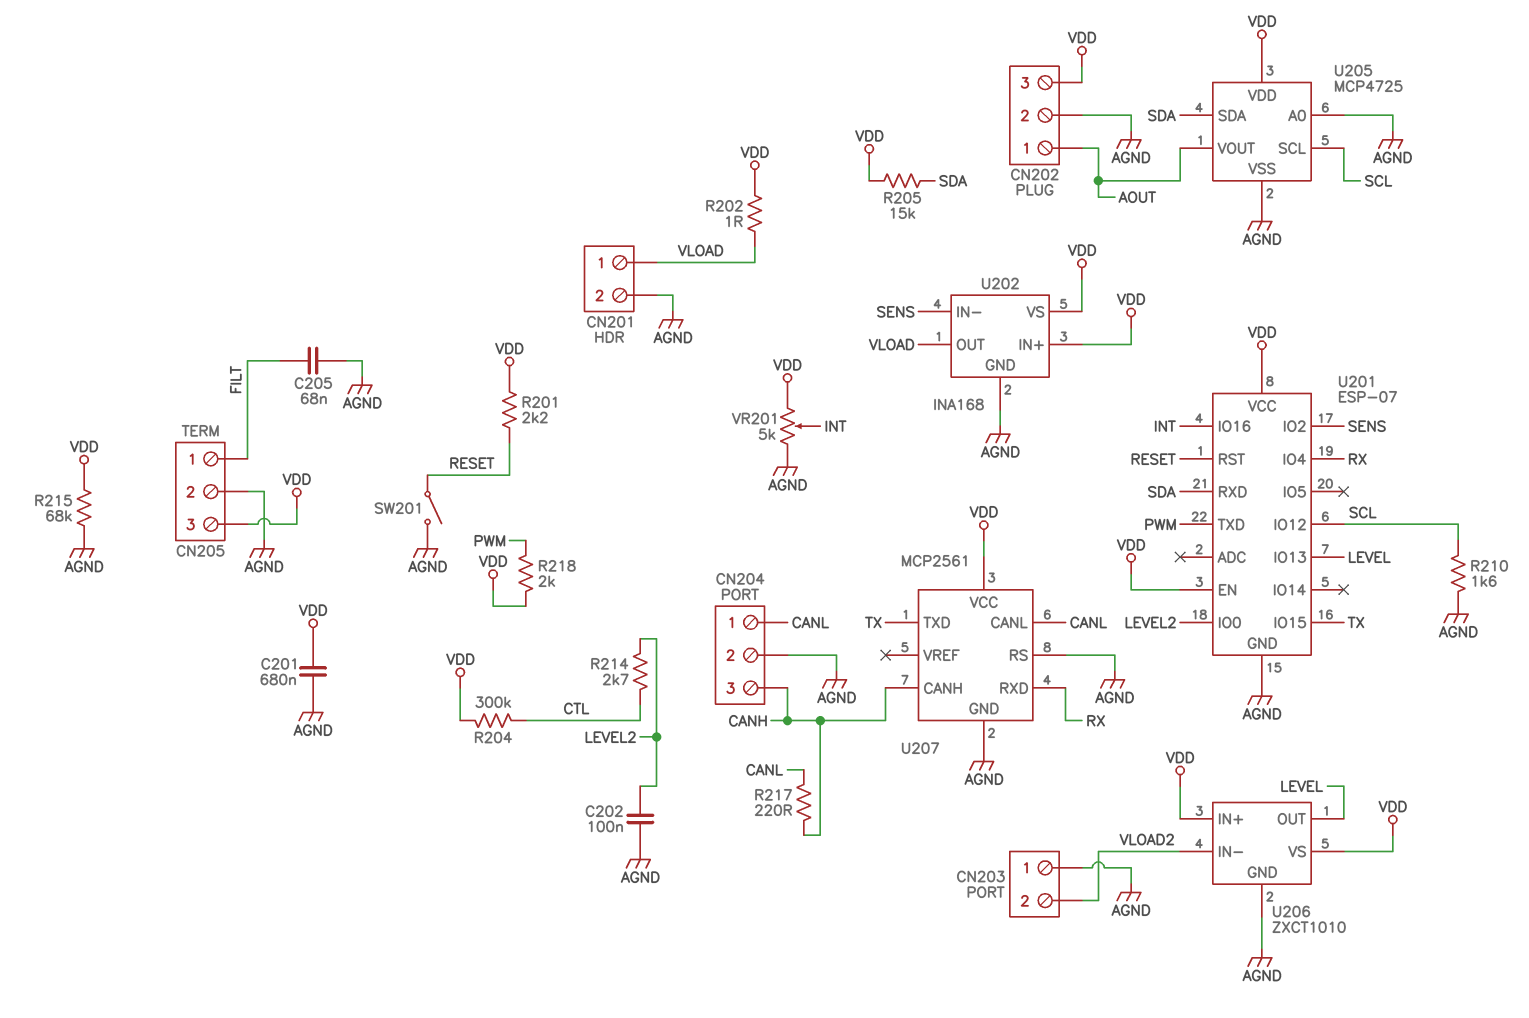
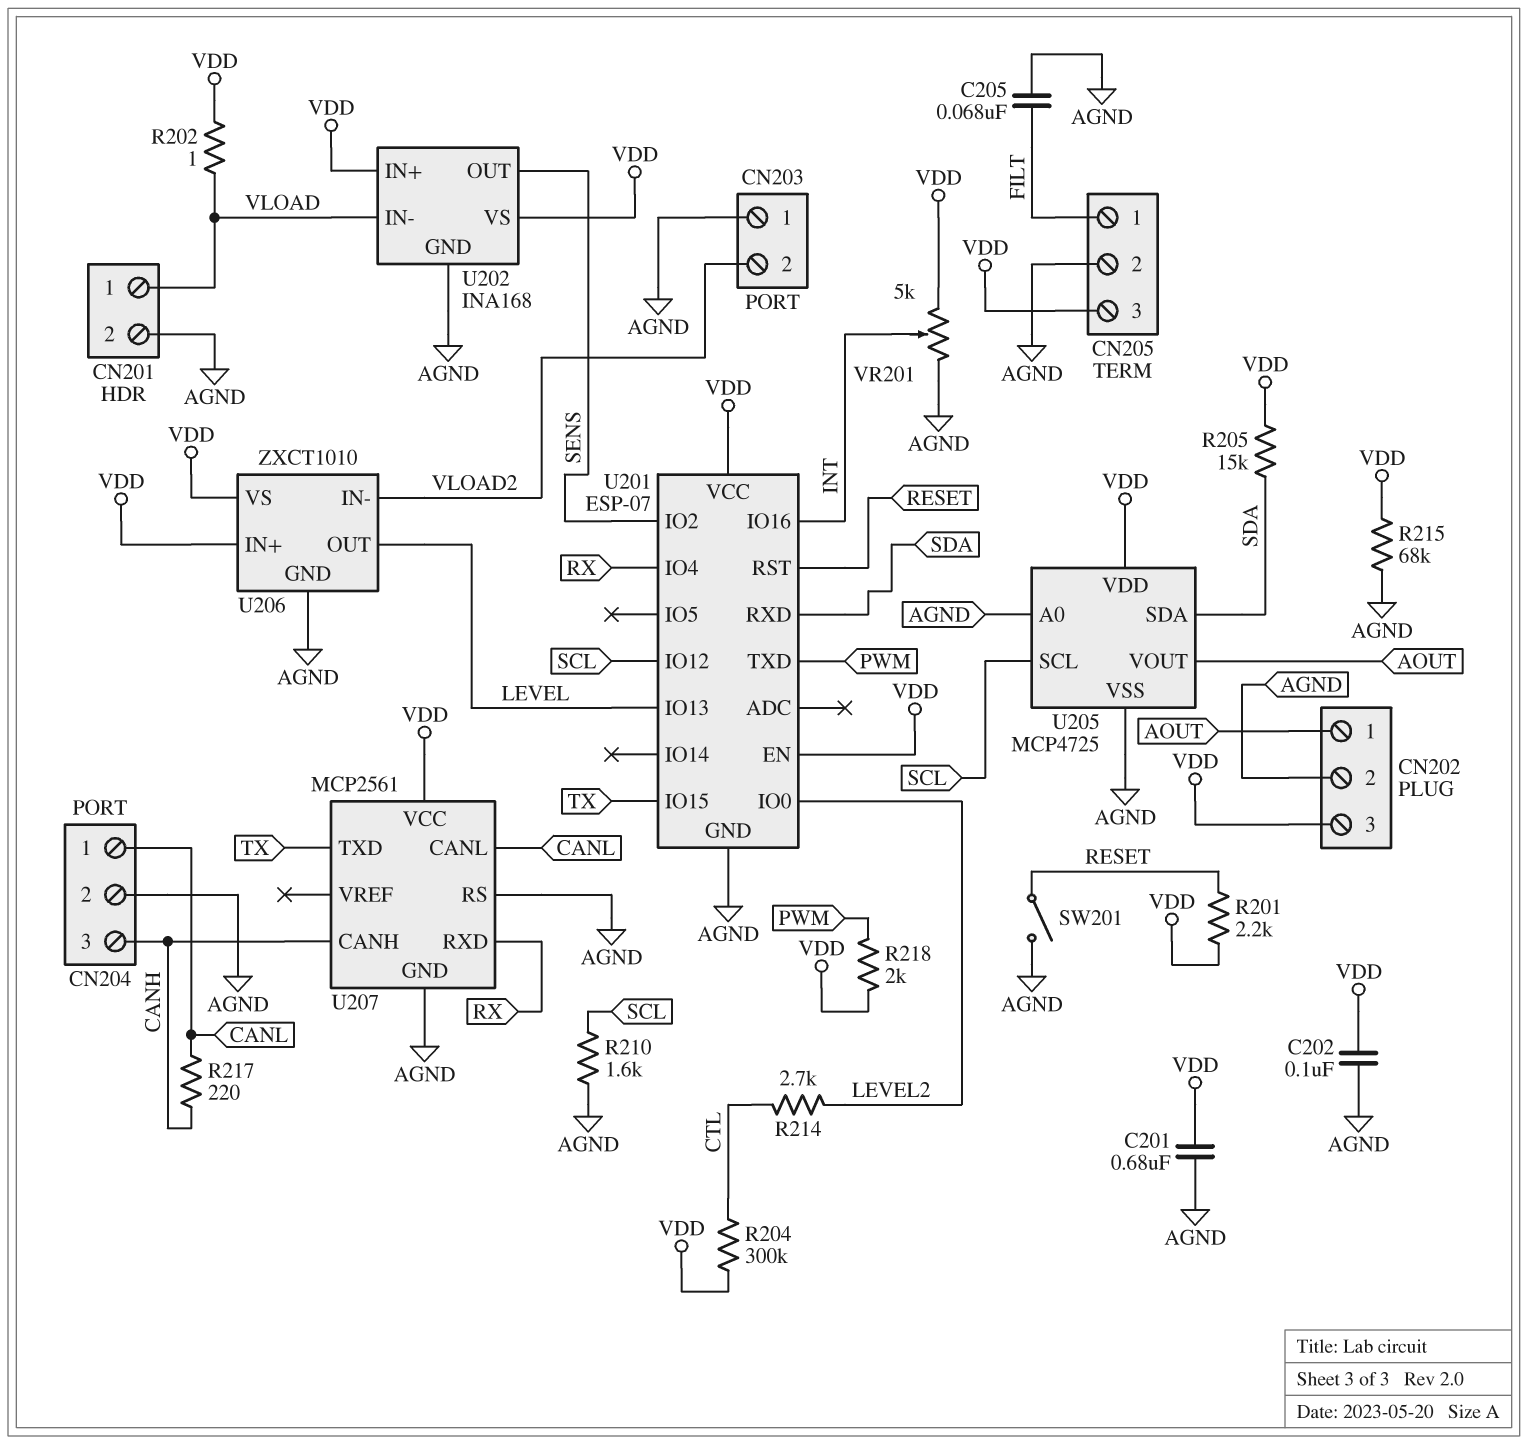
C202: 100nF (AGND, LEVEL2) -> 100nF (AGND, VDD)
U202 pin IN-: SENS -> VLOAD
U202 pin OUT: VLOAD -> SENS

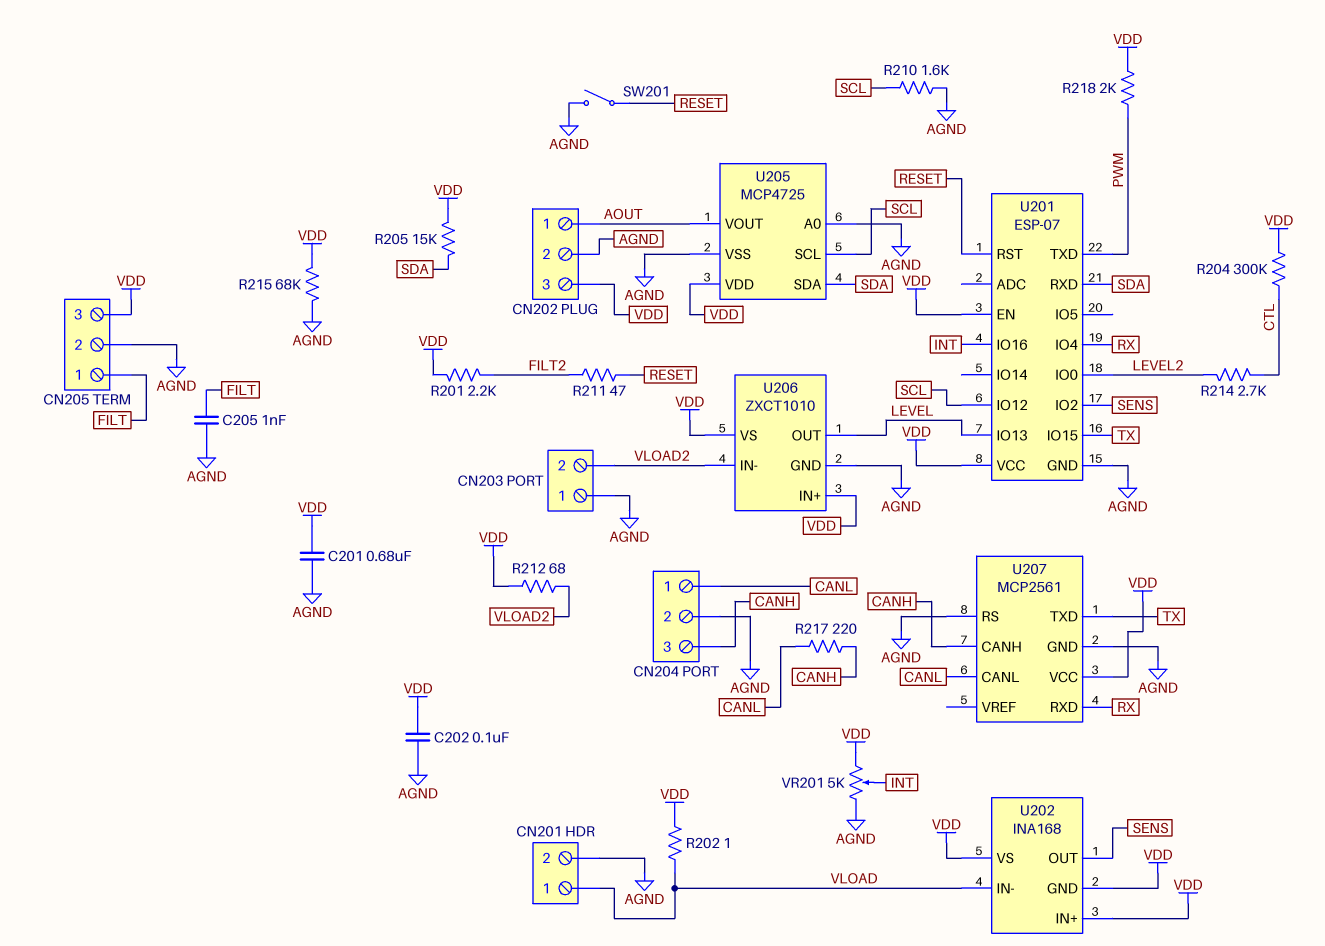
C205: 68nF (AGND, FILT) -> 1nF (AGND, FILT)
R201: 2.2k (RESET, VDD) -> 2.2k (FILT2, VDD)
R211: none -> 47 (FILT2, RESET)
R212: none -> 68 (VDD, VLOAD2)
U202 pin GND: AGND -> VDD

